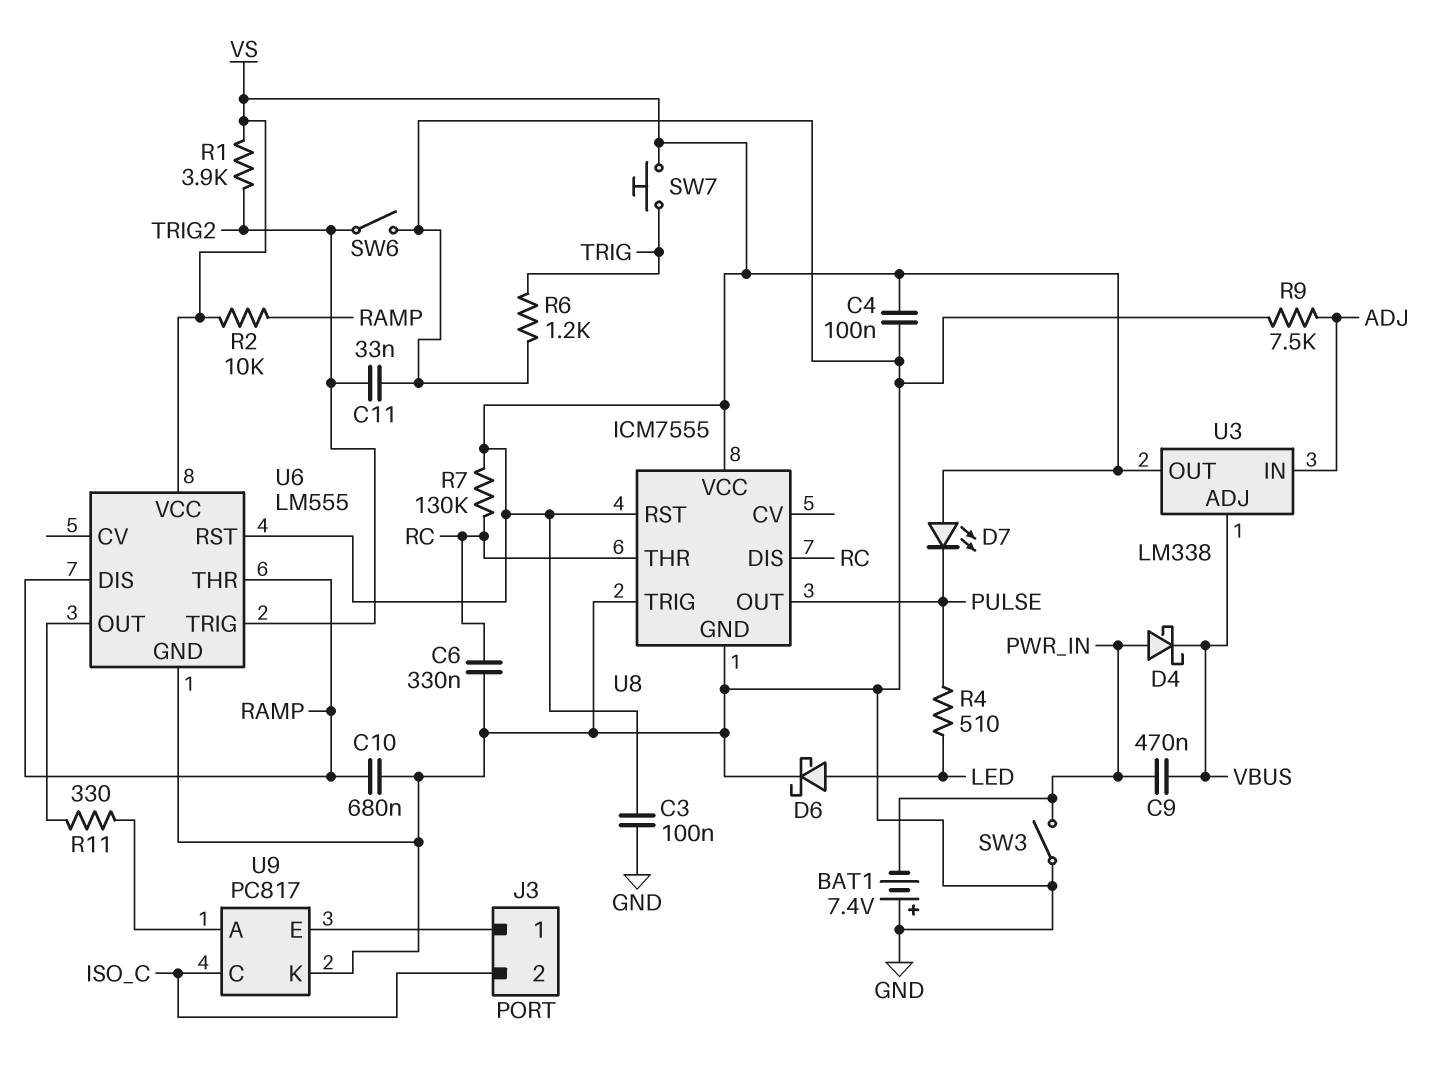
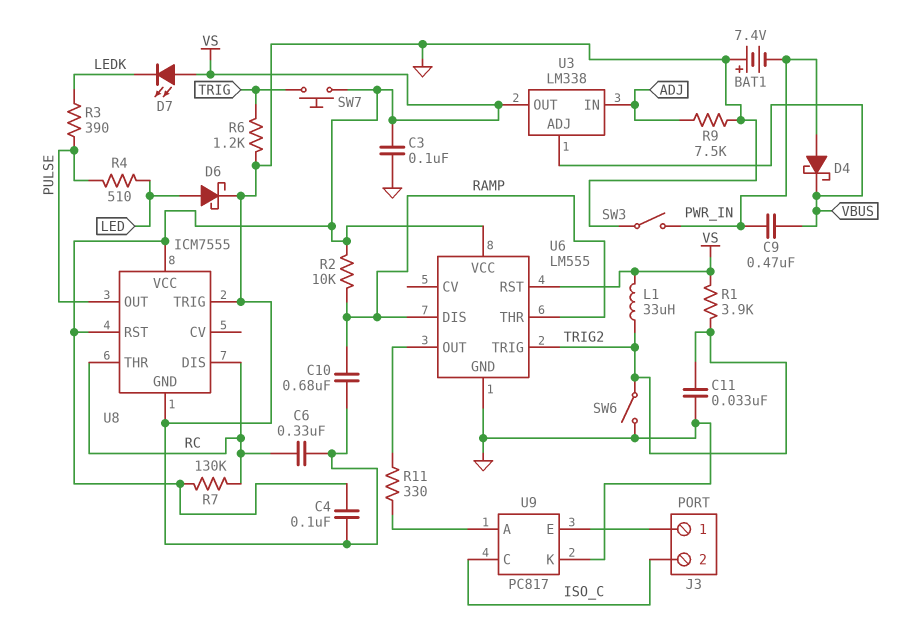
D7: LED (A VS, K PULSE) -> LED (A VS, K LEDK)
L1: none -> 33uH (TRIG2, VS)
R3: none -> 390 (LEDK, PULSE)

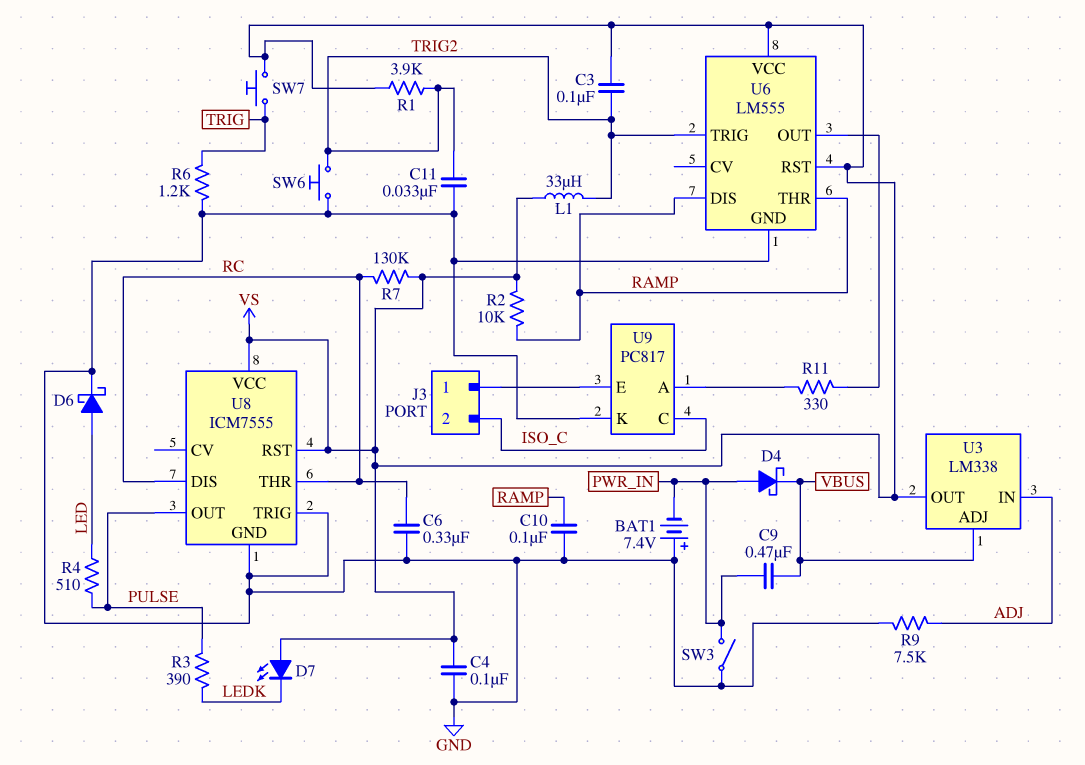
C3: 100nF (GND, VS) -> 100nF (TRIG2, VS)
C10: 680nF (GND, RAMP) -> 100nF (GND, RAMP)
SW6: switch (GND, TRIG2) -> button (GND, TRIG2)

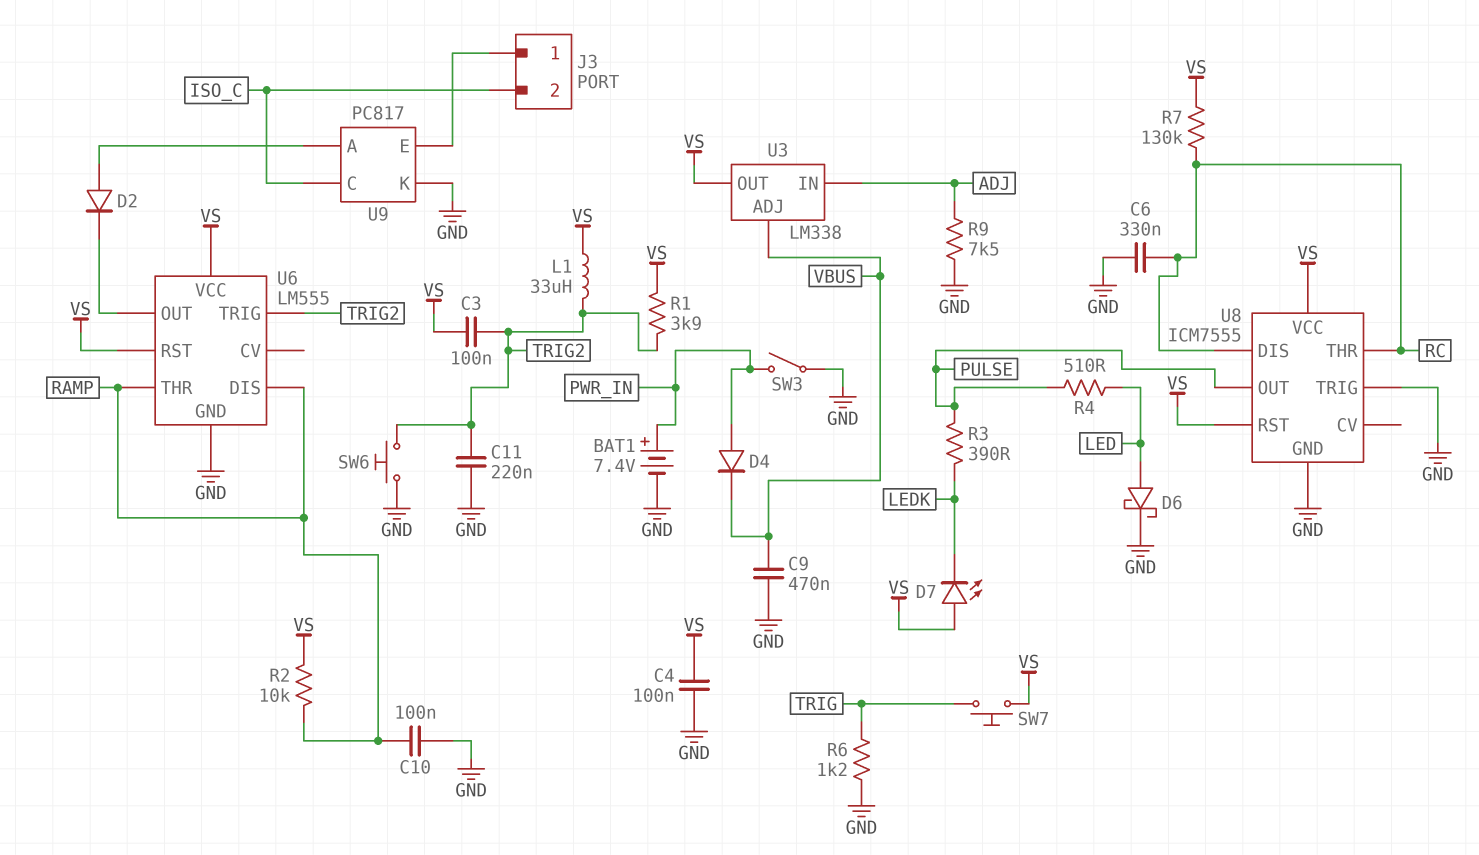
BAT1: 7.4V (plus GND, minus PWR_IN) -> 7.4V (plus PWR_IN, minus GND)
C9: 470nF (PWR_IN, VBUS) -> 470nF (GND, VBUS)
C11: 33nF (GND, TRIG2) -> 220nF (GND, TRIG2)
D2: none -> diode (A U9/A, K U6/OUT)
D4: schottky (A PWR_IN, K VBUS) -> diode (A PWR_IN, K VBUS)
R11: 330 (U6/OUT, U9/A) -> none

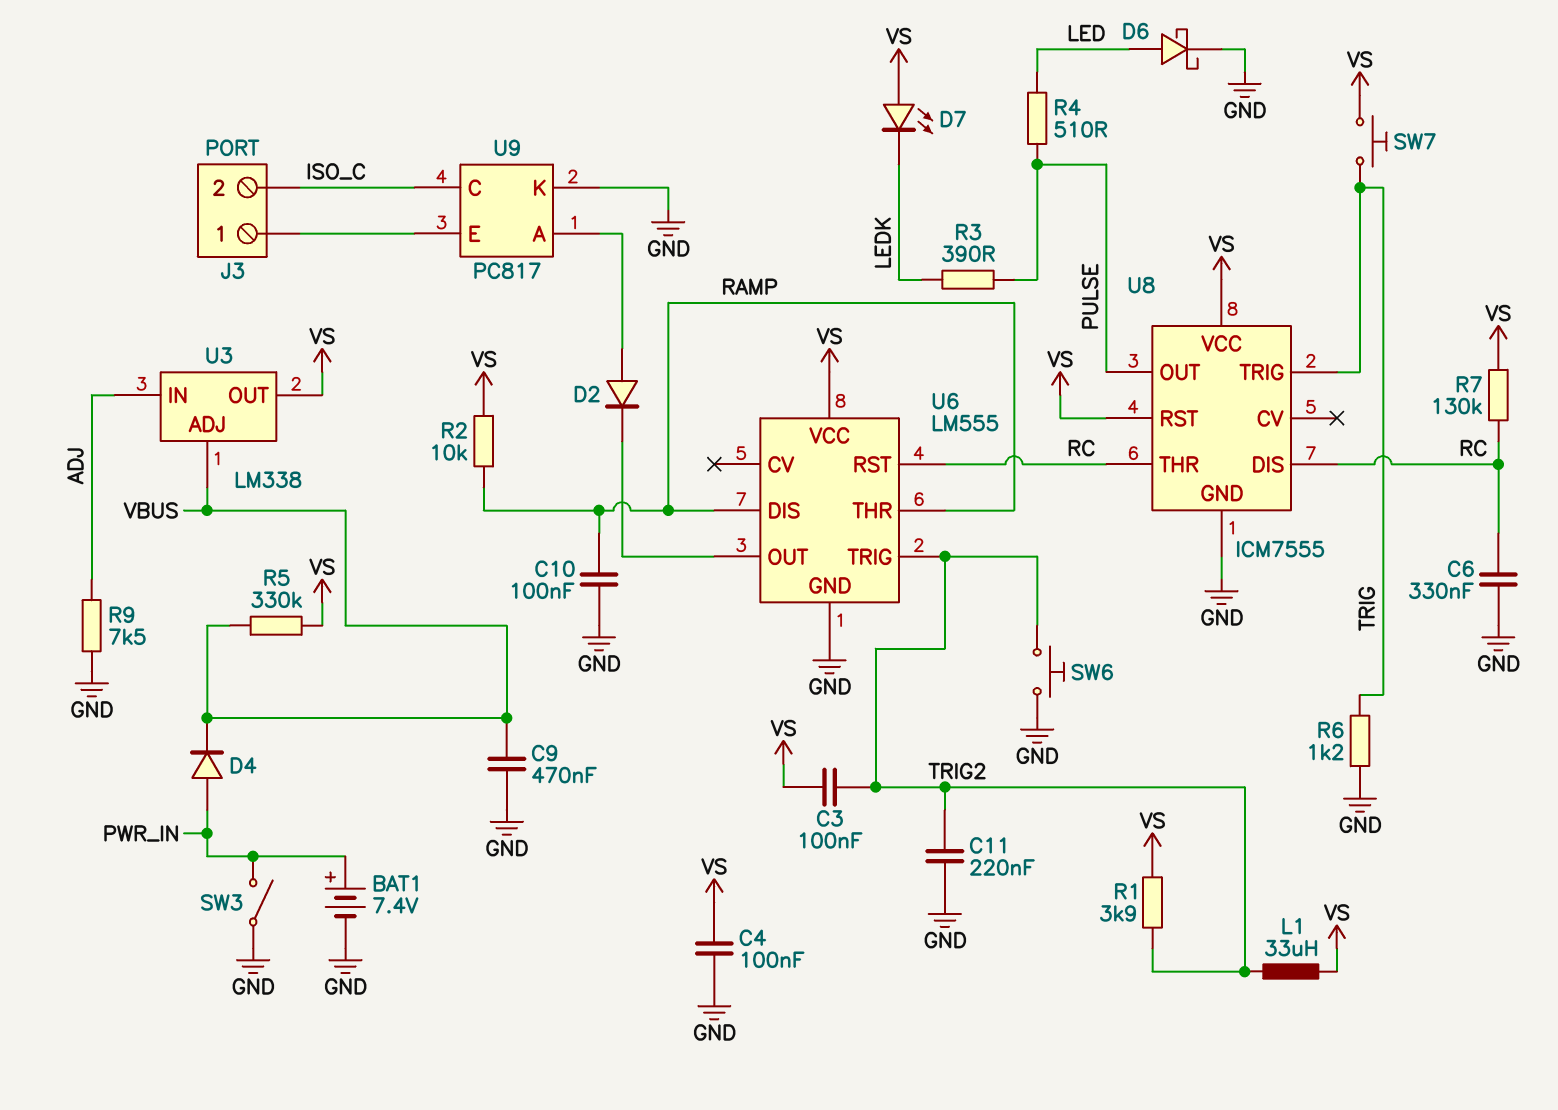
R5: none -> 330k (VBUS, VS)
U6 pin RST: VS -> RC
U8 pin TRIG: GND -> TRIG

